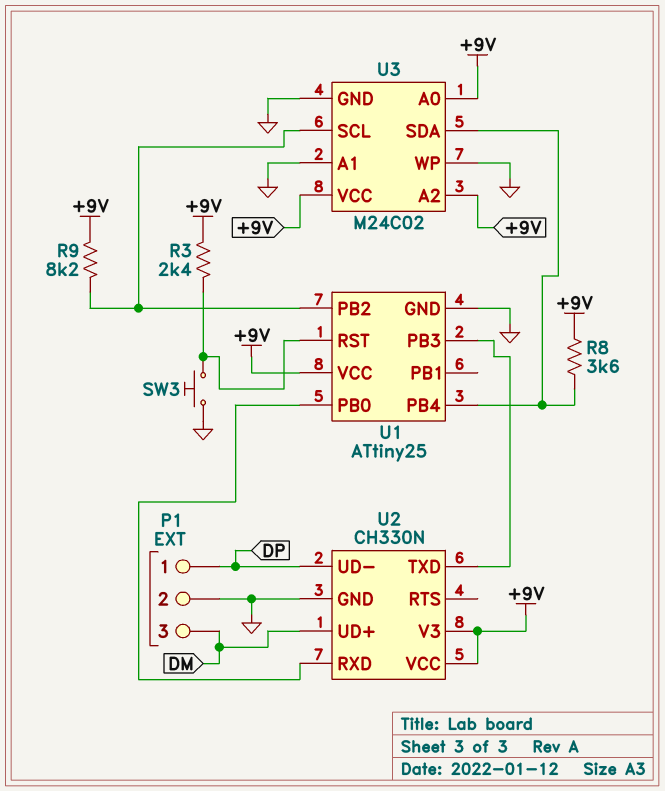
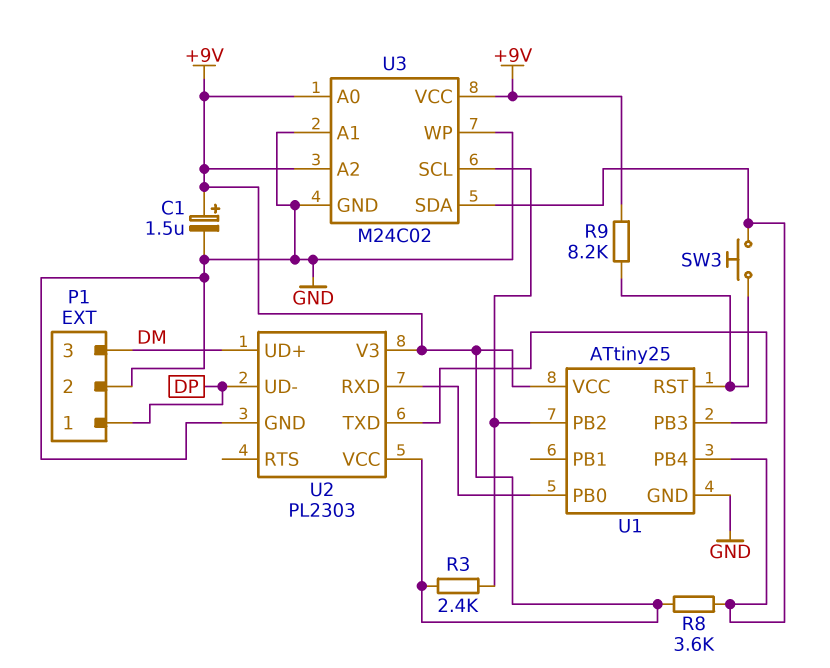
C1: none -> 1.5uF (plus +9V, minus GND)
R3: 2.4k (+9V, U1/RST) -> 2.4k (+9V, U1/PB2)
R9: 8.2k (+9V, U1/PB2) -> 8.2k (+9V, U1/RST)
SW3: button (GND, U1/RST) -> button (U1/PB4, U1/RST)
U2: CH330N -> PL2303

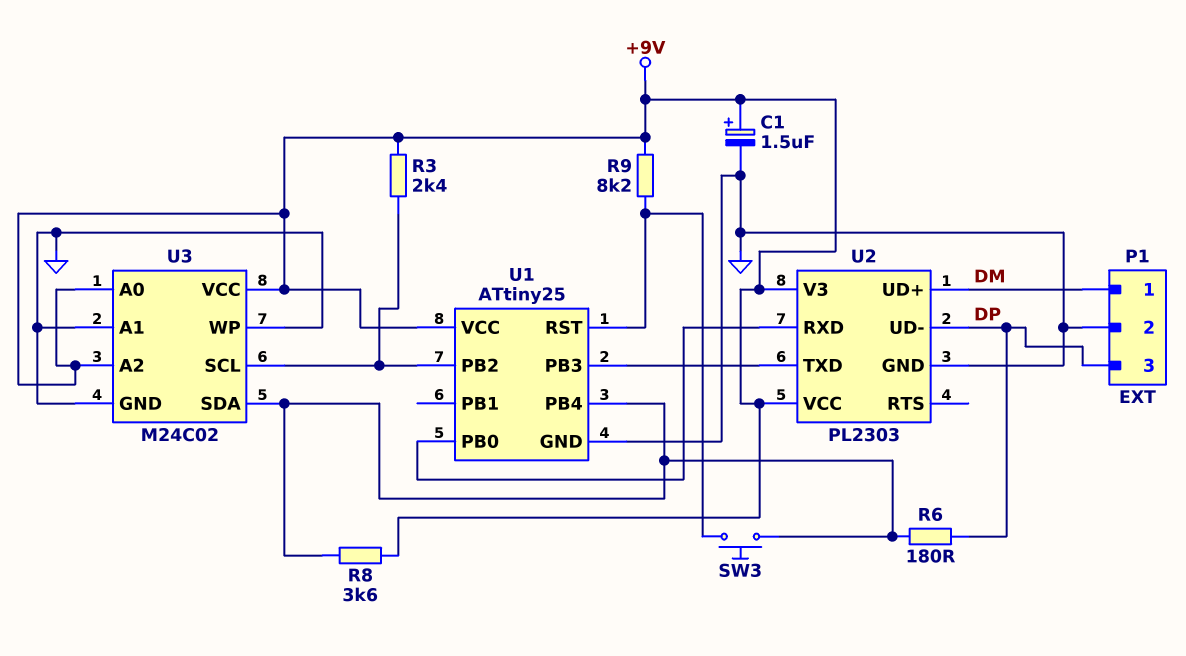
P1 pin 1: DP -> DM
P1 pin 3: DM -> DP
R6: none -> 180 (DP, U1/PB4)

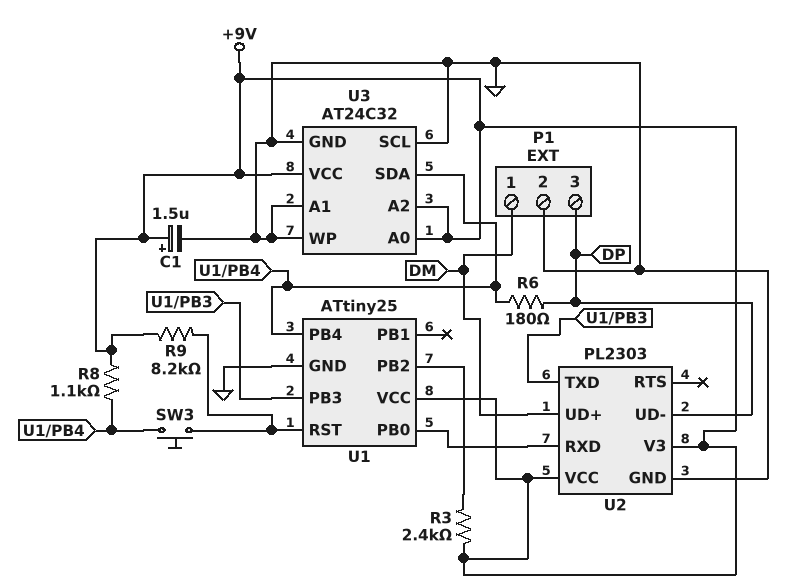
R8: 3.6k (+9V, U1/PB4) -> 1.1k (+9V, U1/PB4)
U3: M24C02 -> AT24C32
U3 pin SCL: U1/PB2 -> GND

